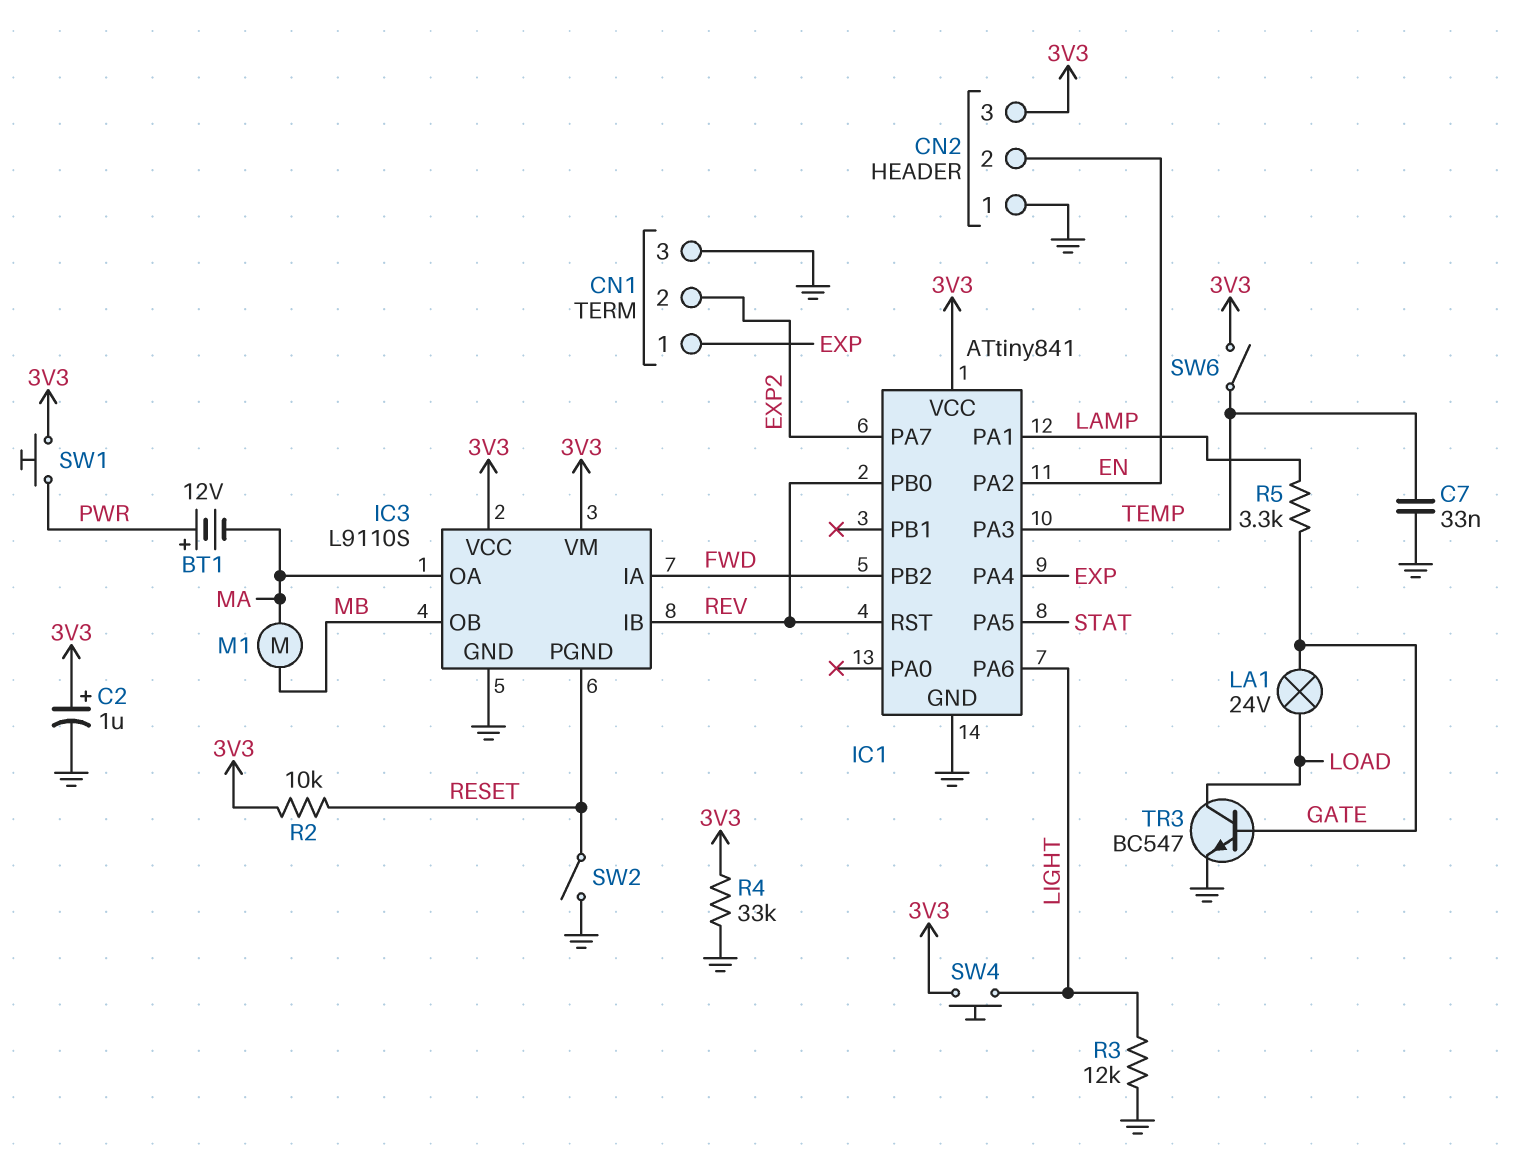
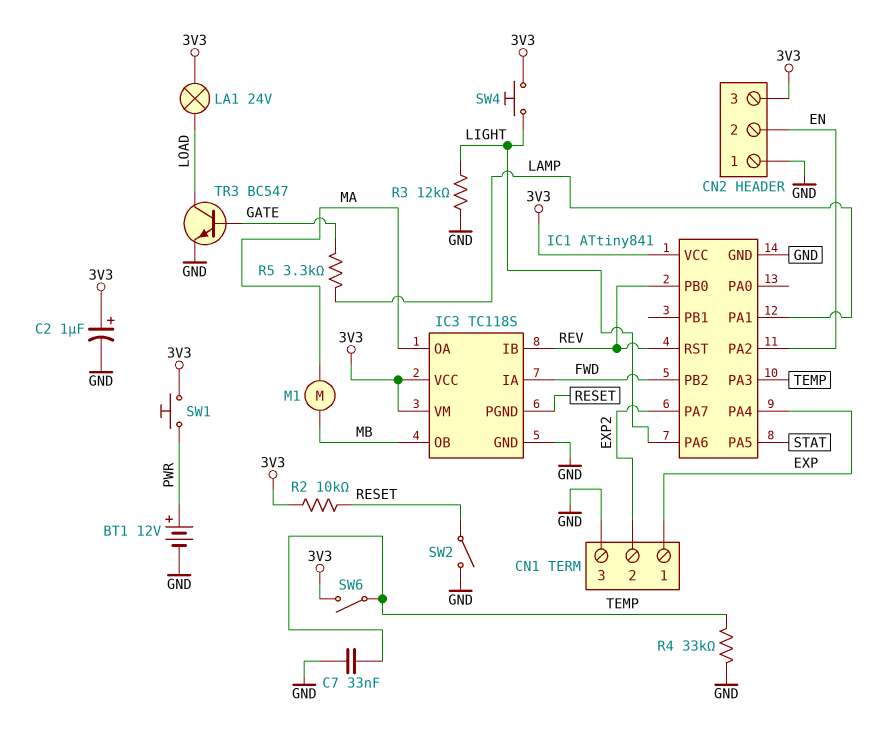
BT1: 12V (plus PWR, minus MA) -> 12V (plus PWR, minus GND)
IC3: L9110S -> TC118S
LA1: lamp 24V (GATE, LOAD) -> lamp 24V (3V3, LOAD)
R4: 33k (3V3, GND) -> 33k (GND, TEMP)

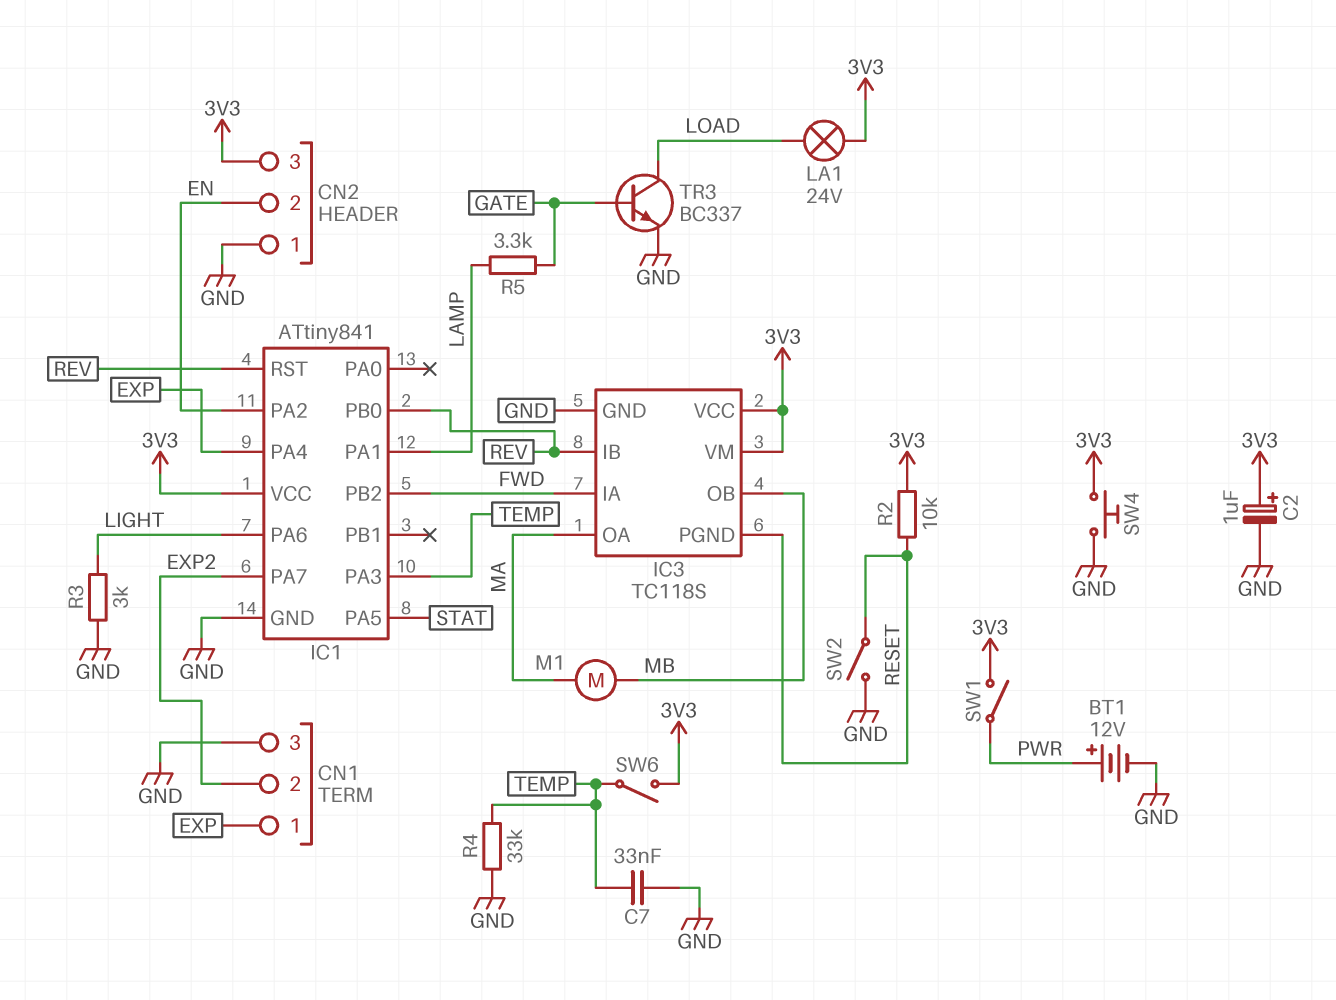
R3: 12k (GND, LIGHT) -> 3k (GND, LIGHT)
SW1: button (3V3, PWR) -> switch (3V3, PWR)
SW4: button (3V3, LIGHT) -> button (3V3, GND)
TR3: NPN BC547 (B GATE, C LOAD, E GND) -> NPN BC337 (B GATE, C LOAD, E GND)

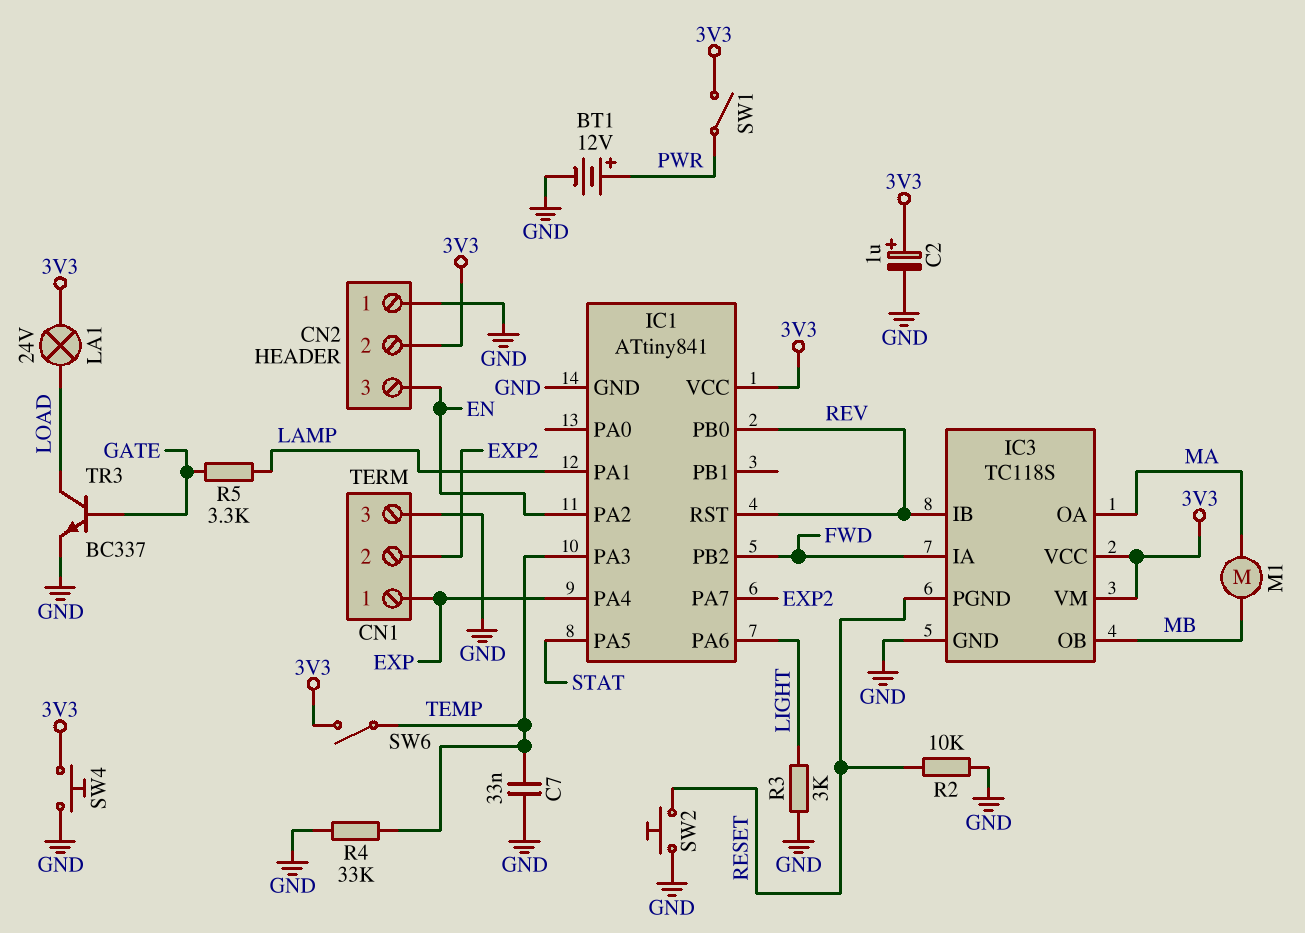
CN2 pin 2: EN -> 3V3
CN2 pin 3: 3V3 -> EN
R2: 10k (3V3, RESET) -> 10k (GND, RESET)
SW2: switch (GND, RESET) -> button (GND, RESET)

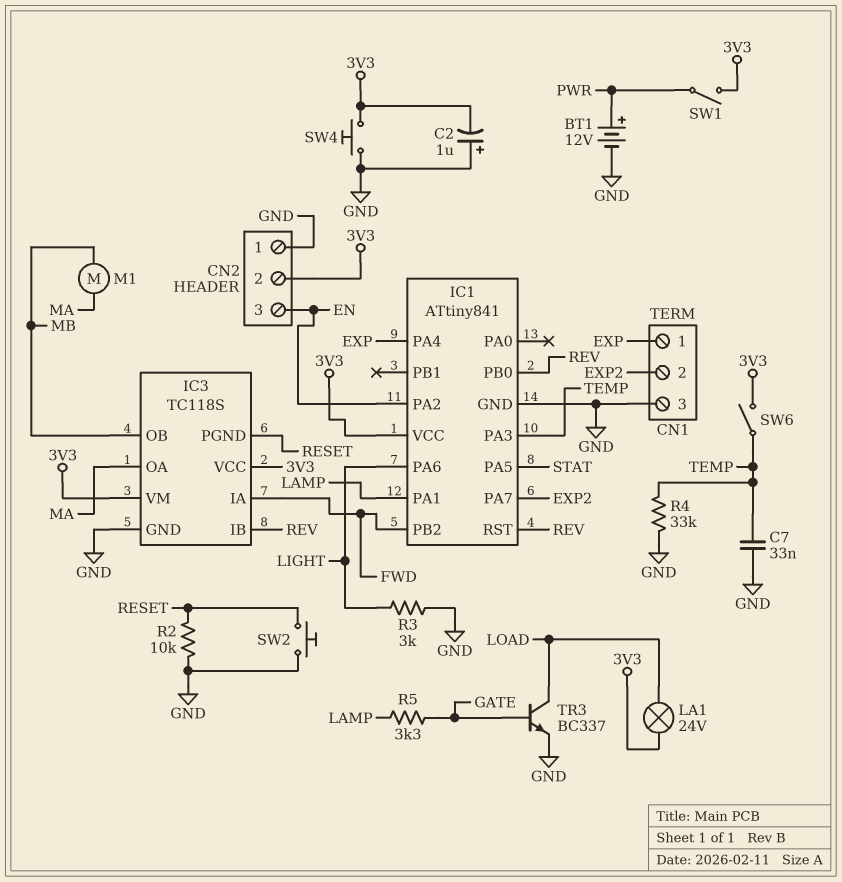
C2: 1uF (plus 3V3, minus GND) -> 1uF (plus GND, minus 3V3)

